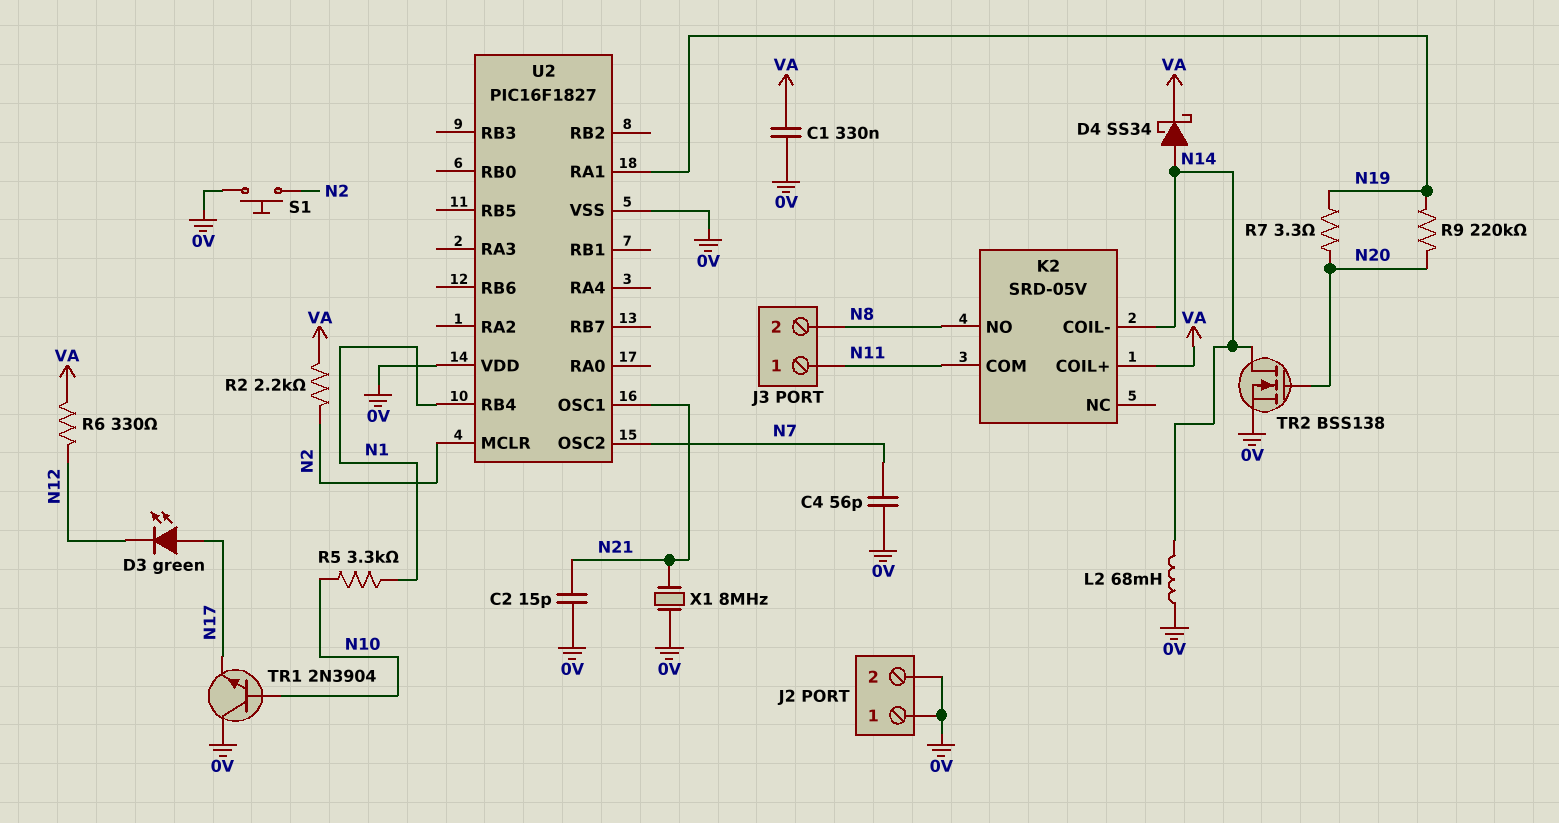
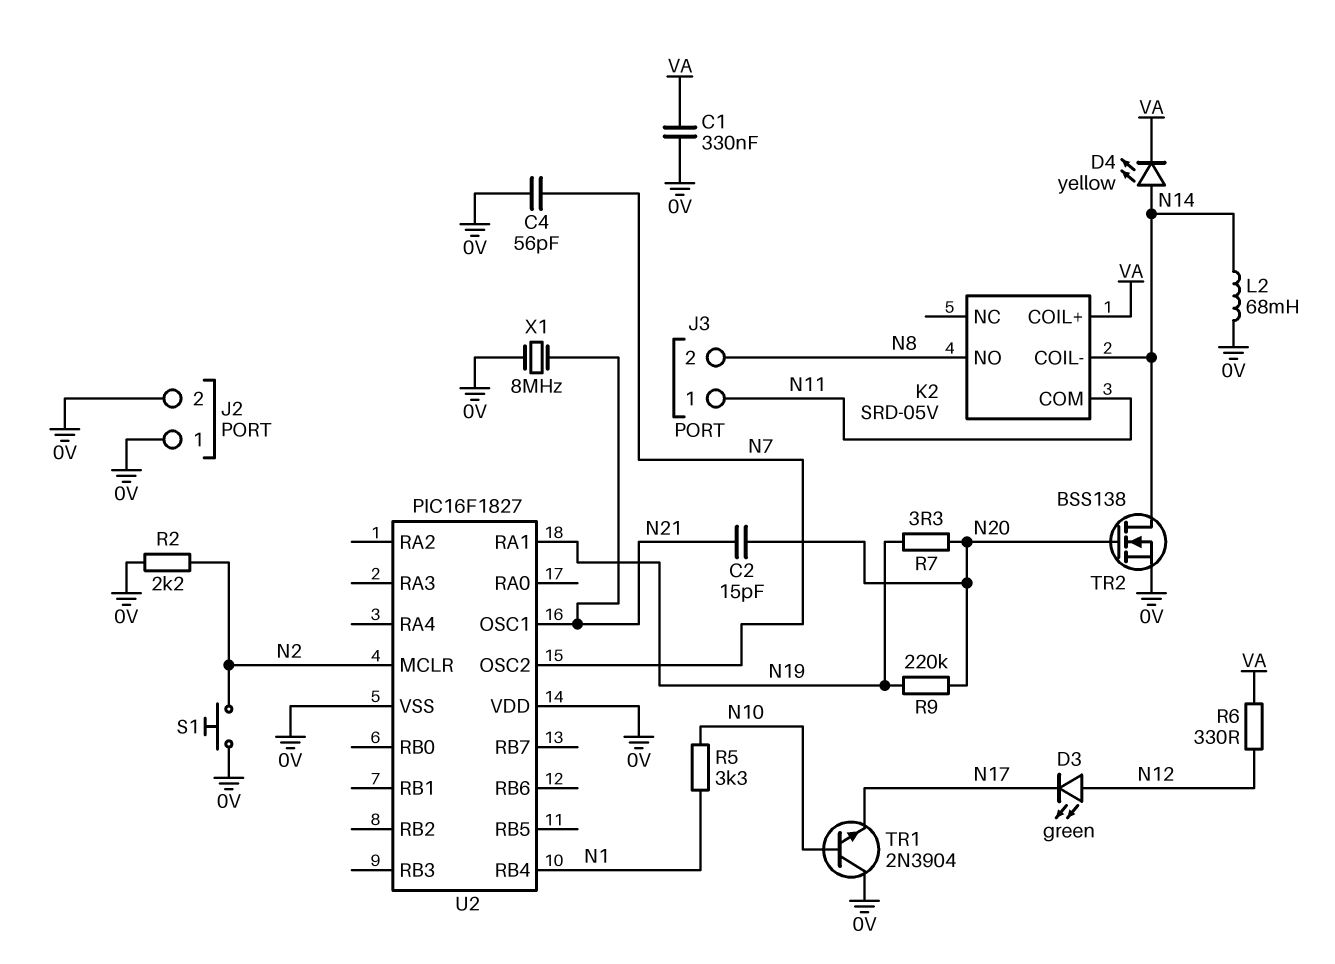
C2: 15pF (0V, N21) -> 15pF (N20, N21)
D3: LED green (A N17, K N12) -> LED green (A N12, K N17)
D4: schottky SS34 (A N14, K VA) -> LED yellow (A N14, K VA)
R2: 2.2k (N2, VA) -> 2.2k (0V, N2)

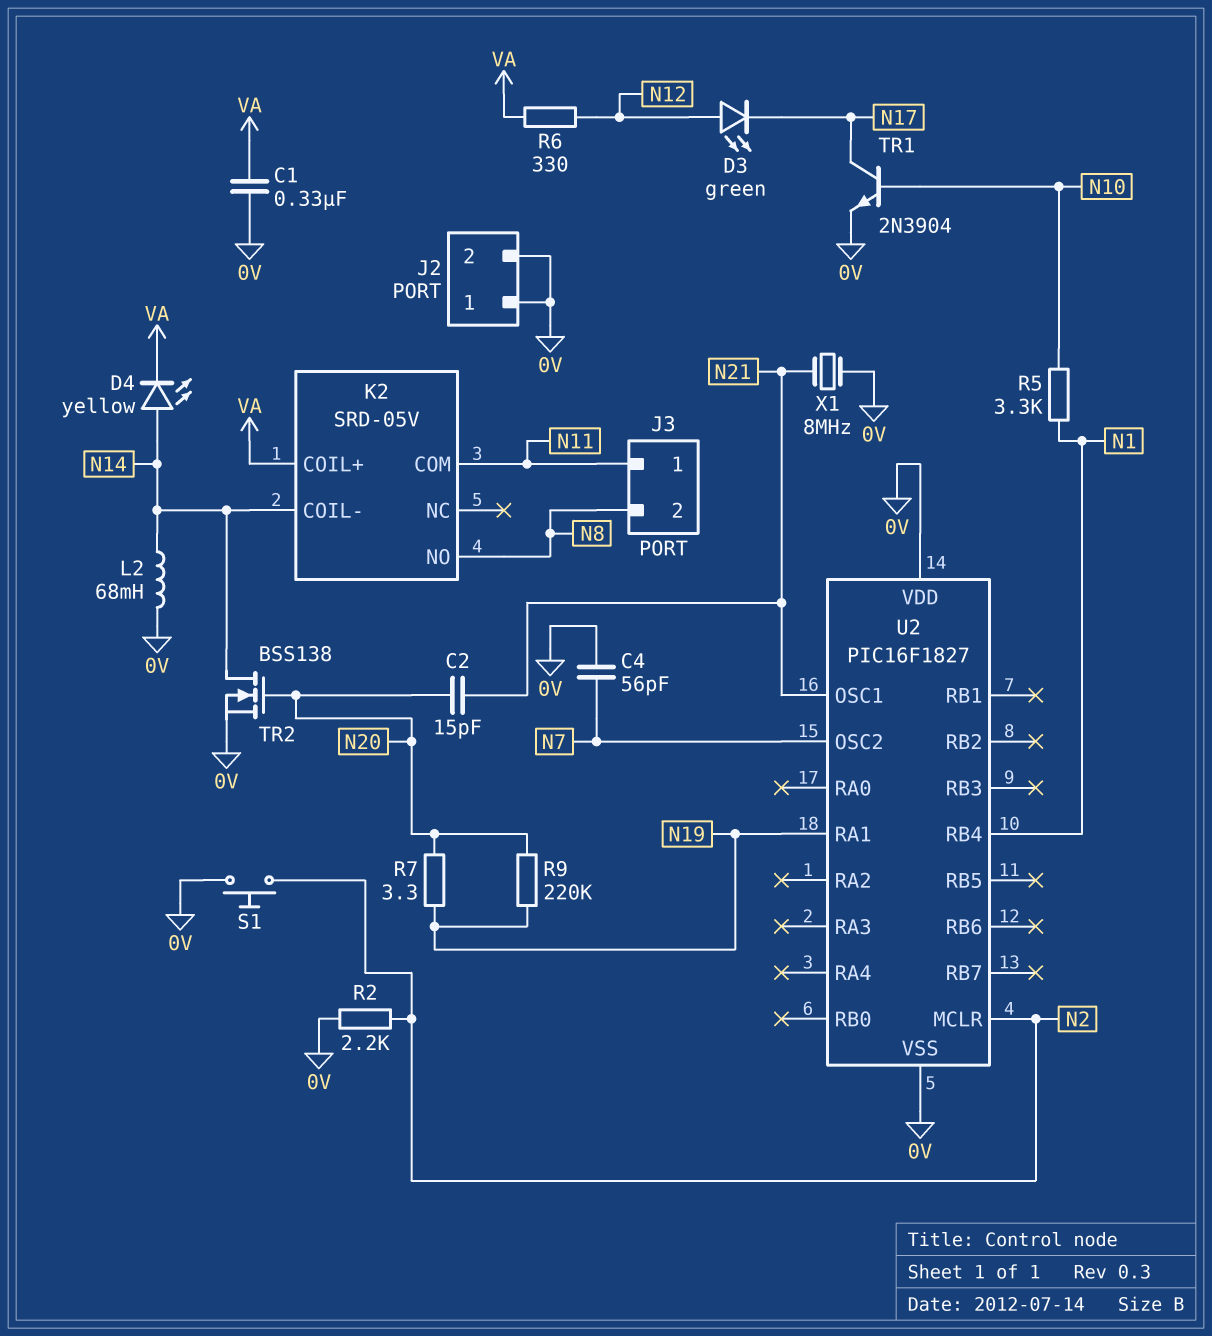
TR1: NPN 2N3904 (B N10, C 0V, E N17) -> NPN 2N3904 (B N10, C N17, E 0V)

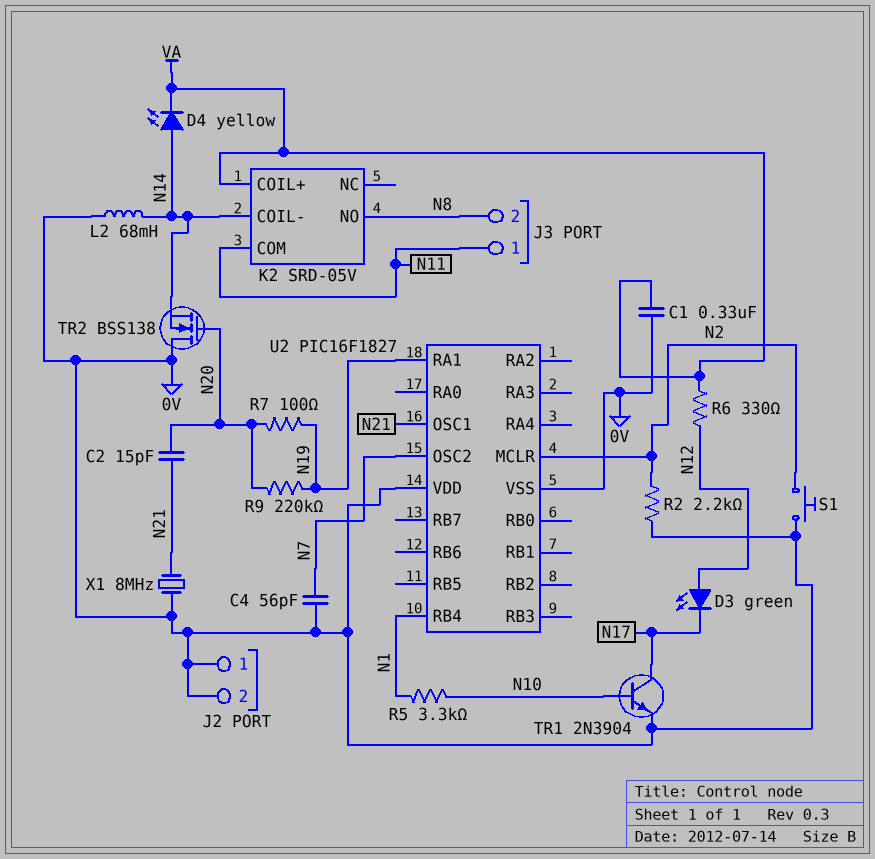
R7: 3.3 (N19, N20) -> 100 (N19, N20)
TR2: NMOS BSS138 (G N20, D N14, S 0V) -> NMOS BSS138 (G N20, D 0V, S N14)

